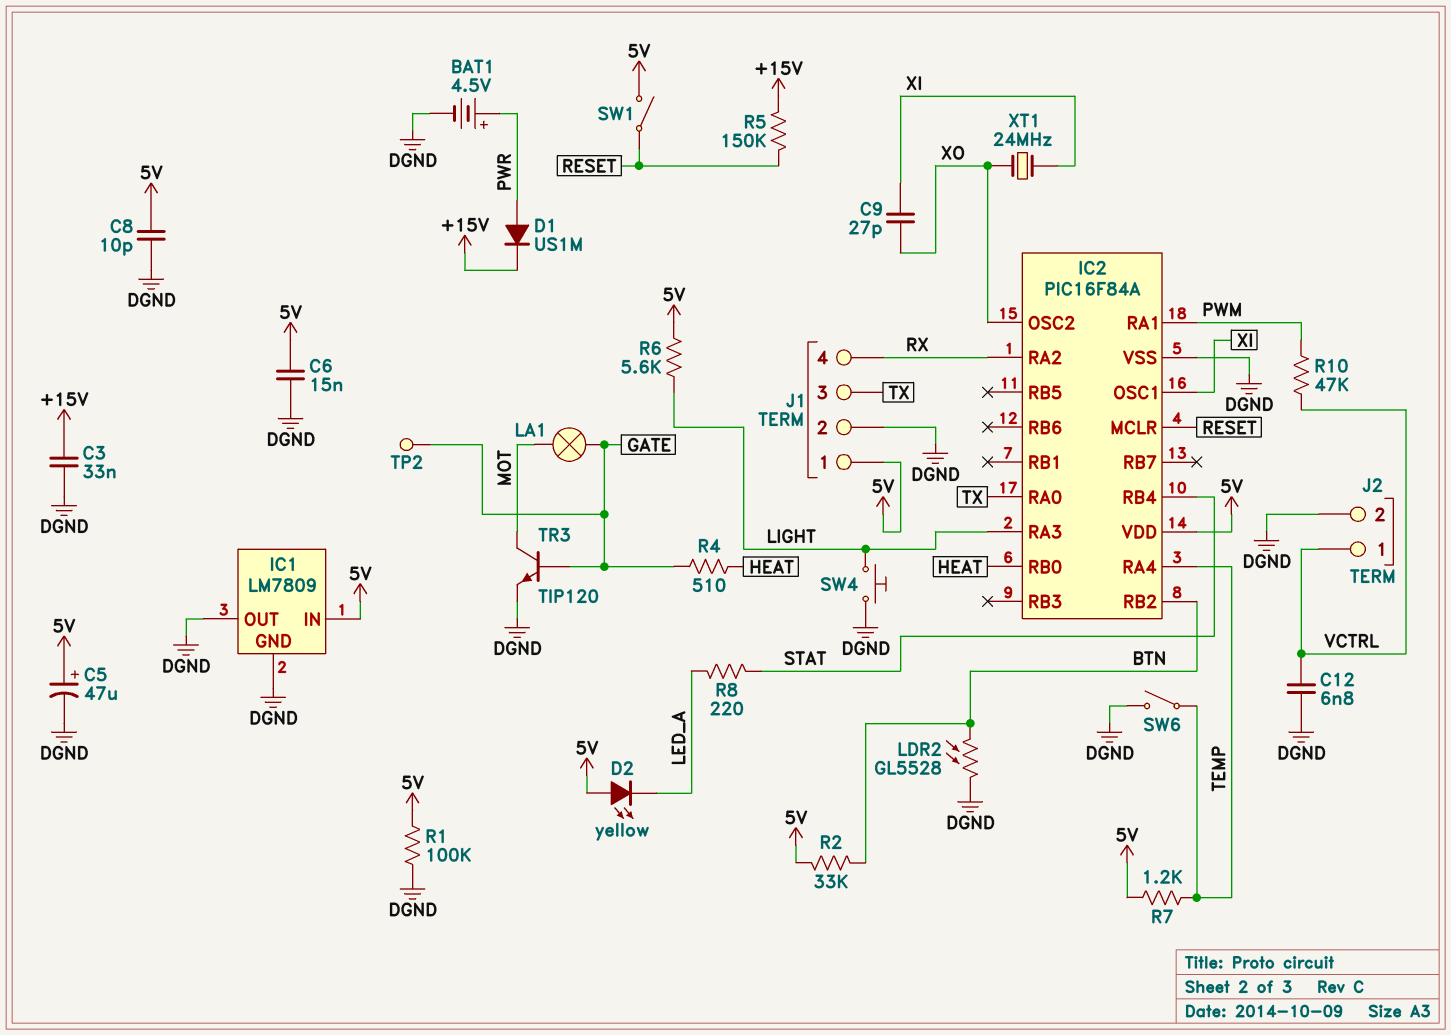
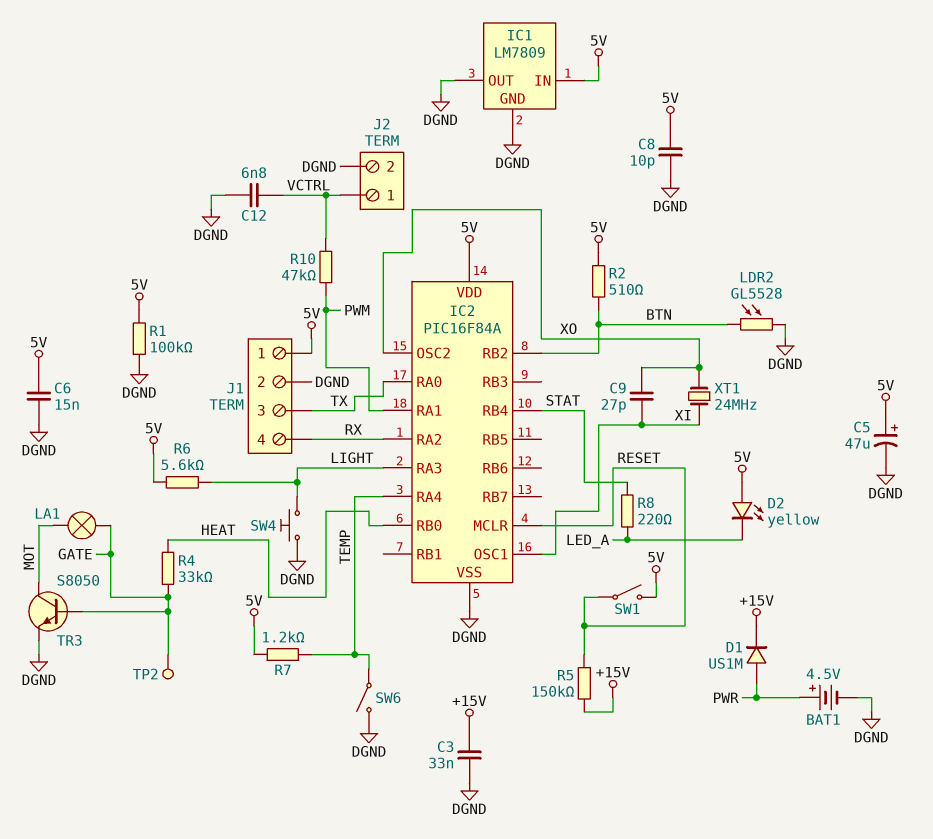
R2: 33k (5V, BTN) -> 510 (5V, BTN)
R4: 510 (GATE, HEAT) -> 33k (GATE, HEAT)
TR3: NPN TIP120 (B GATE, C MOT, E DGND) -> NPN S8050 (B GATE, C MOT, E DGND)

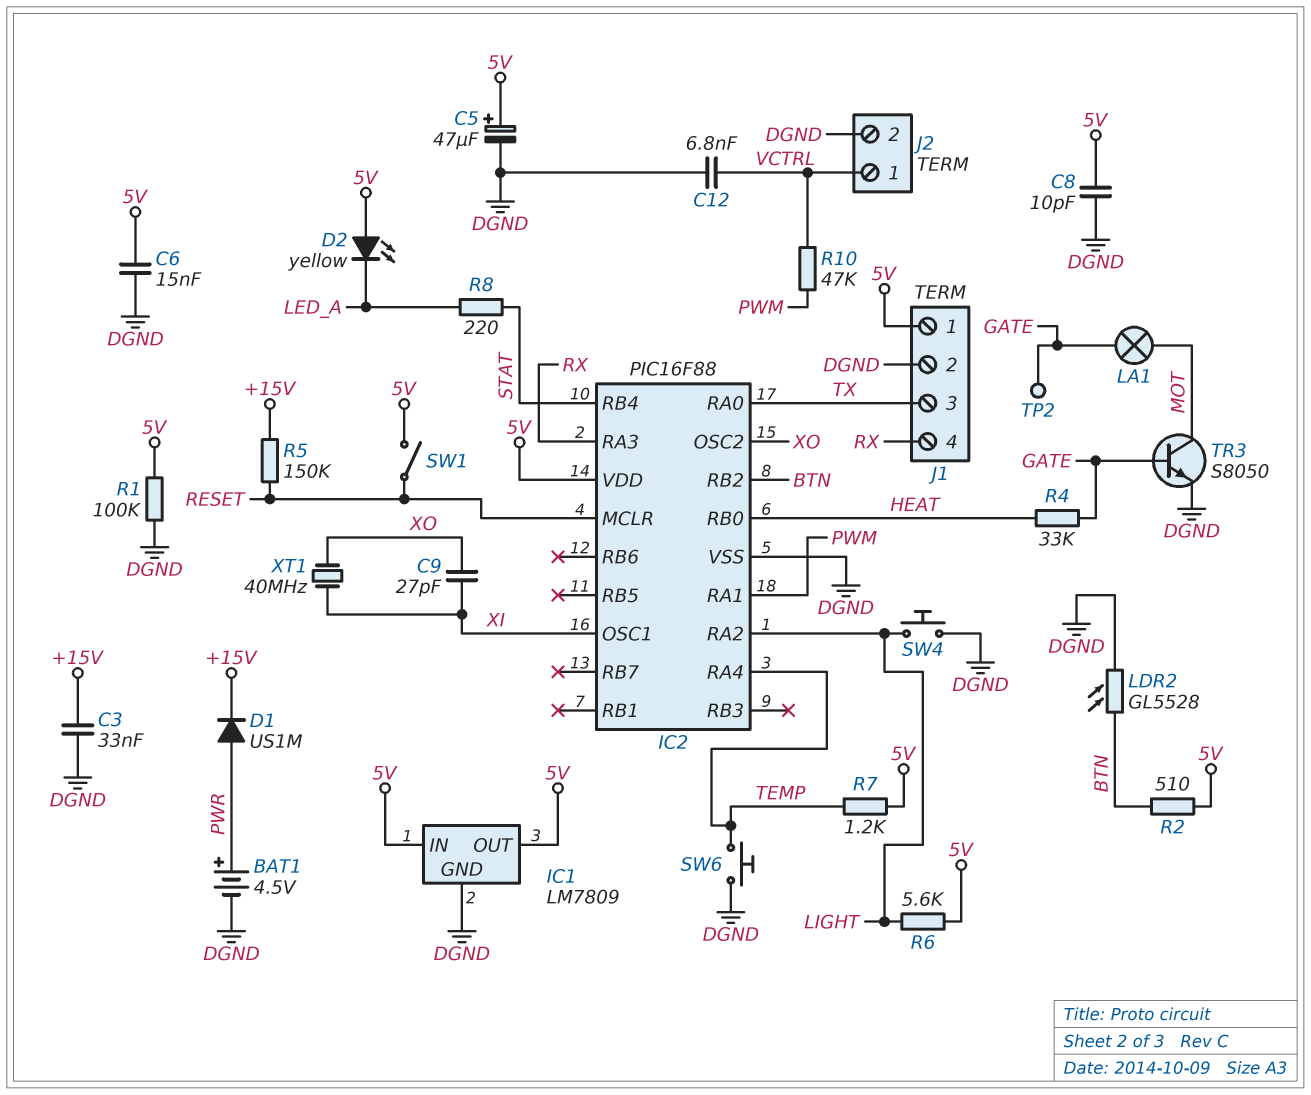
IC1 pin OUT: DGND -> 5V
IC2: PIC16F84A -> PIC16F88
IC2 pin RA2: RX -> LIGHT
IC2 pin RA3: LIGHT -> RX
SW6: switch (DGND, TEMP) -> button (DGND, TEMP)
XT1: 24MHz (XI, XO) -> 40MHz (XI, XO)

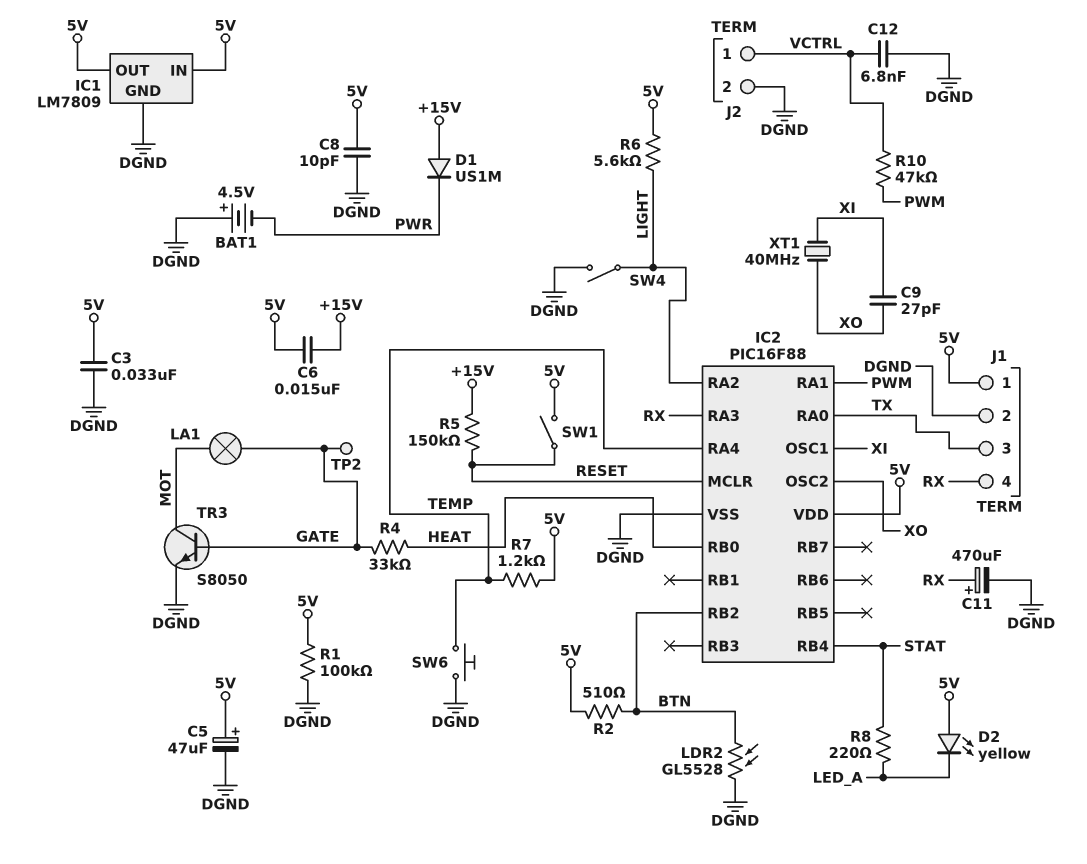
BAT1: 4.5V (plus PWR, minus DGND) -> 4.5V (plus DGND, minus PWR)
C3: 33nF (+15V, DGND) -> 33nF (5V, DGND)
C6: 15nF (5V, DGND) -> 15nF (+15V, 5V)
C11: none -> 470uF (plus RX, minus DGND)
D1: diode US1M (A PWR, K +15V) -> diode US1M (A +15V, K PWR)
SW4: button (DGND, LIGHT) -> switch (DGND, LIGHT)

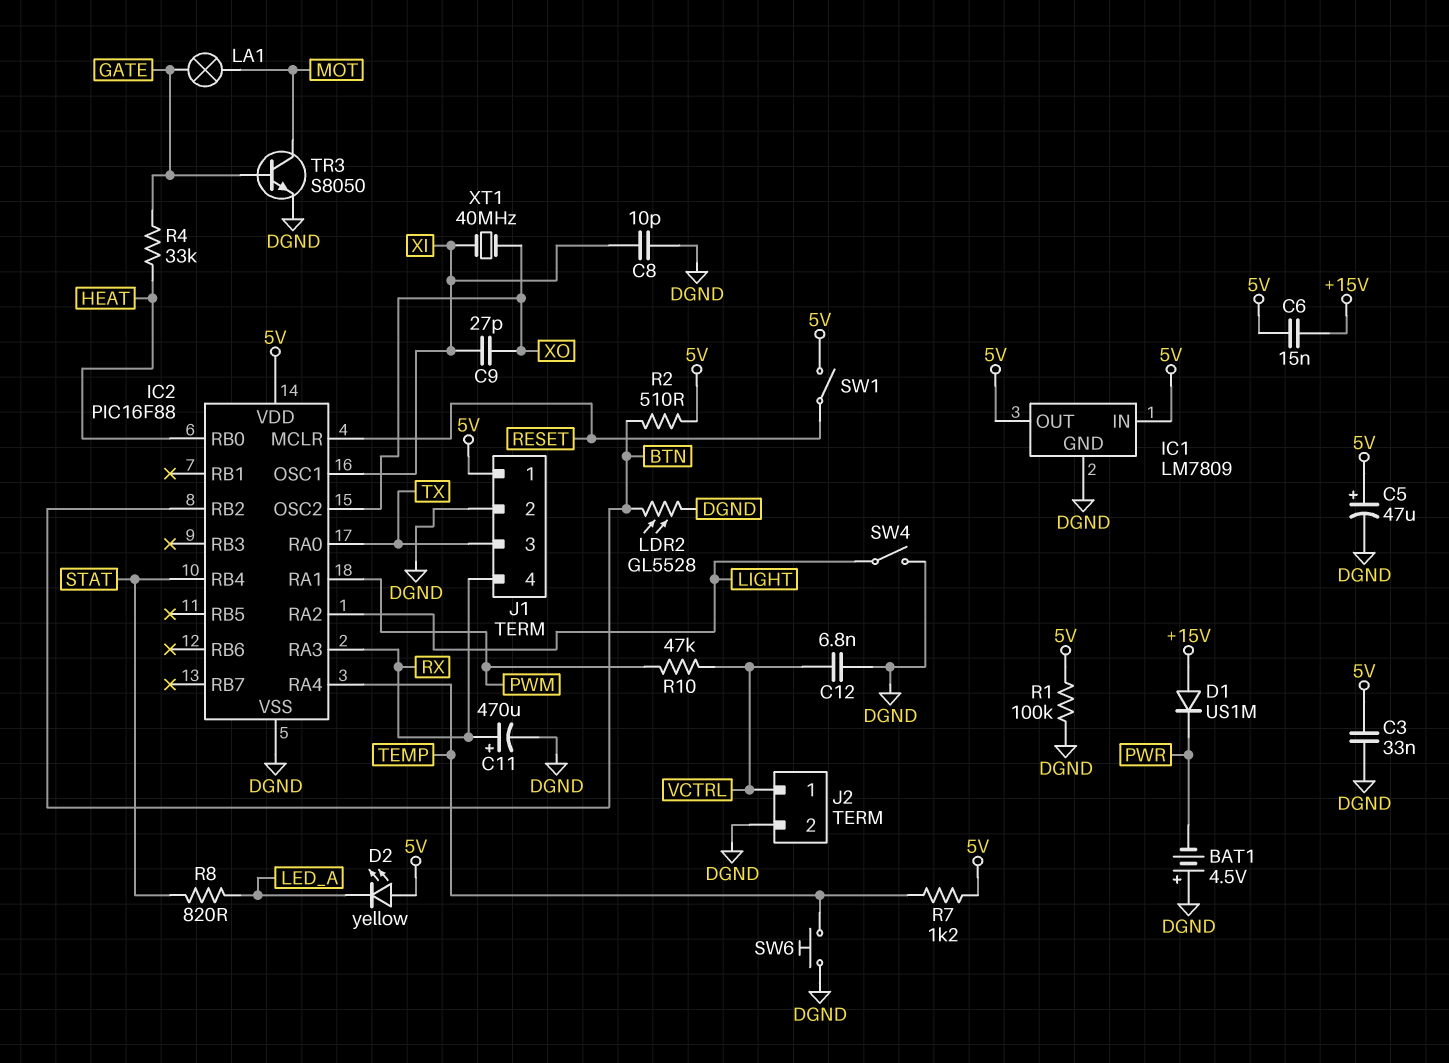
C8: 10pF (5V, DGND) -> 10pF (DGND, XI)
R5: 150k (+15V, RESET) -> none
R6: 5.6k (5V, LIGHT) -> none
R8: 220 (LED_A, STAT) -> 820 (LED_A, STAT)
TP2: test point (GATE) -> none

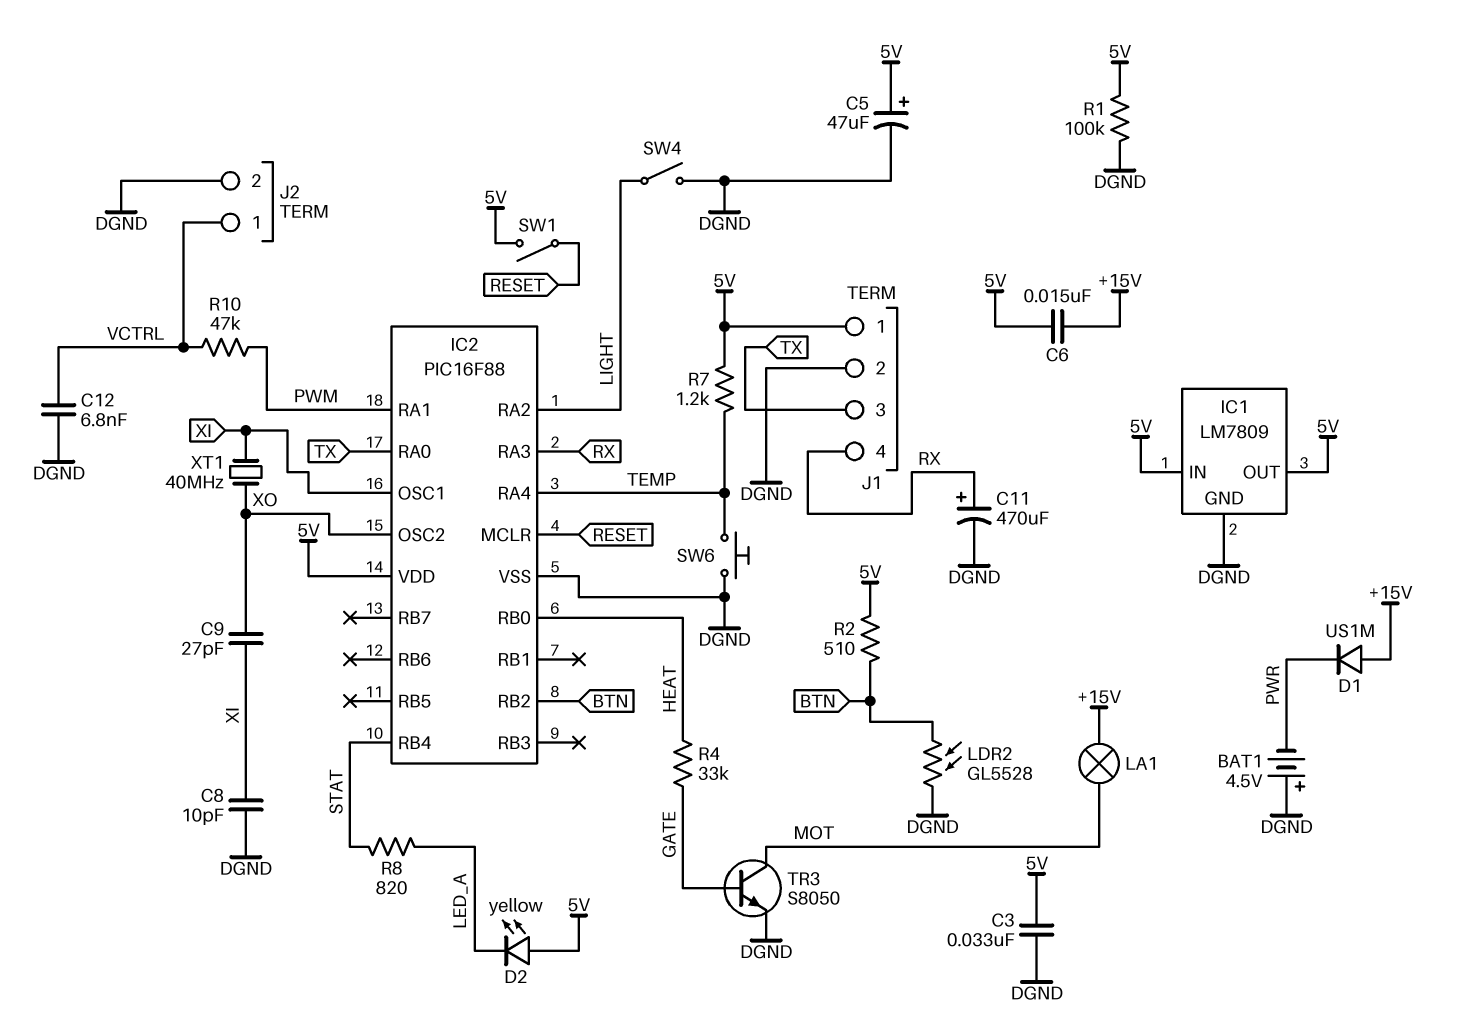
LA1: lamp (GATE, MOT) -> lamp (+15V, MOT)

